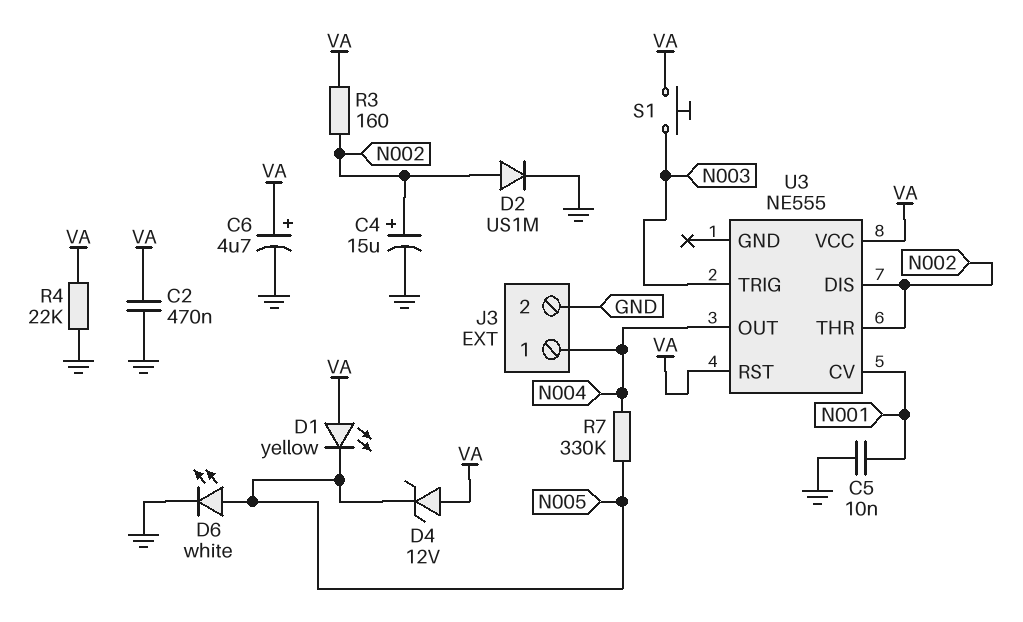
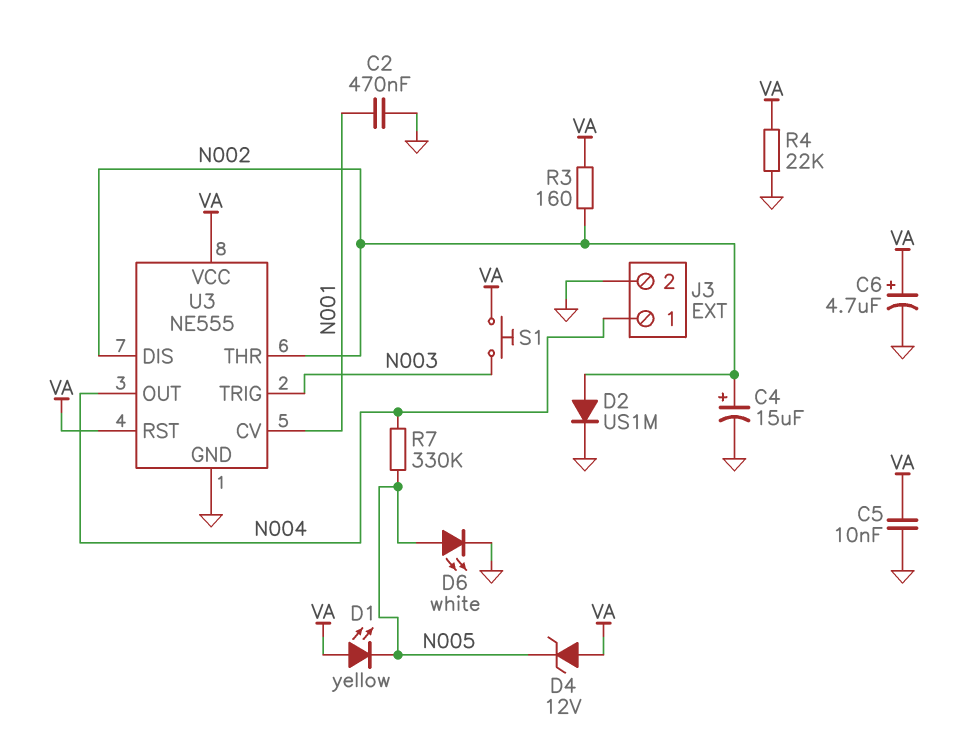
C2: 470nF (GND, VA) -> 470nF (GND, N001)
C5: 10nF (GND, N001) -> 10nF (GND, VA)
U3 pin GND: none -> GND

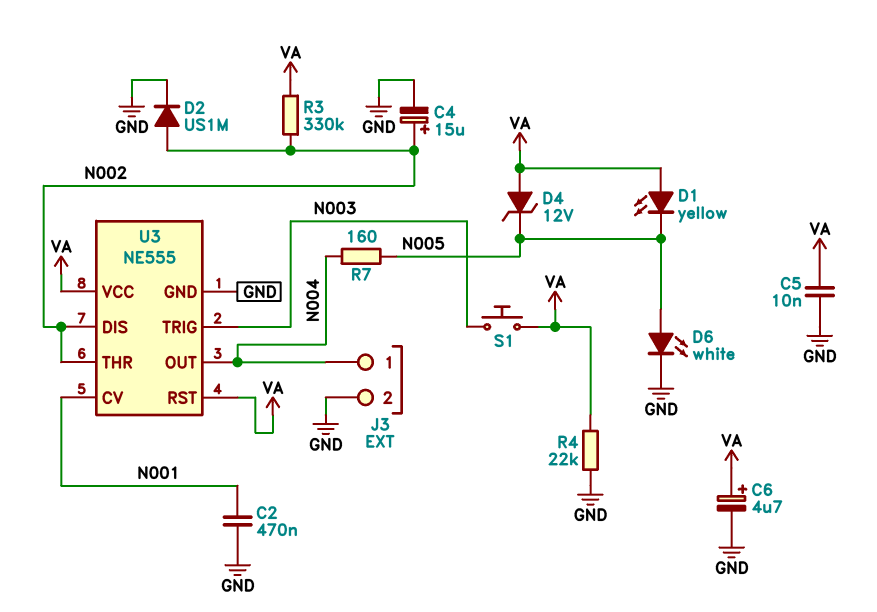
R3: 160 (N002, VA) -> 330k (N002, VA)
R7: 330k (N004, N005) -> 160 (N004, N005)

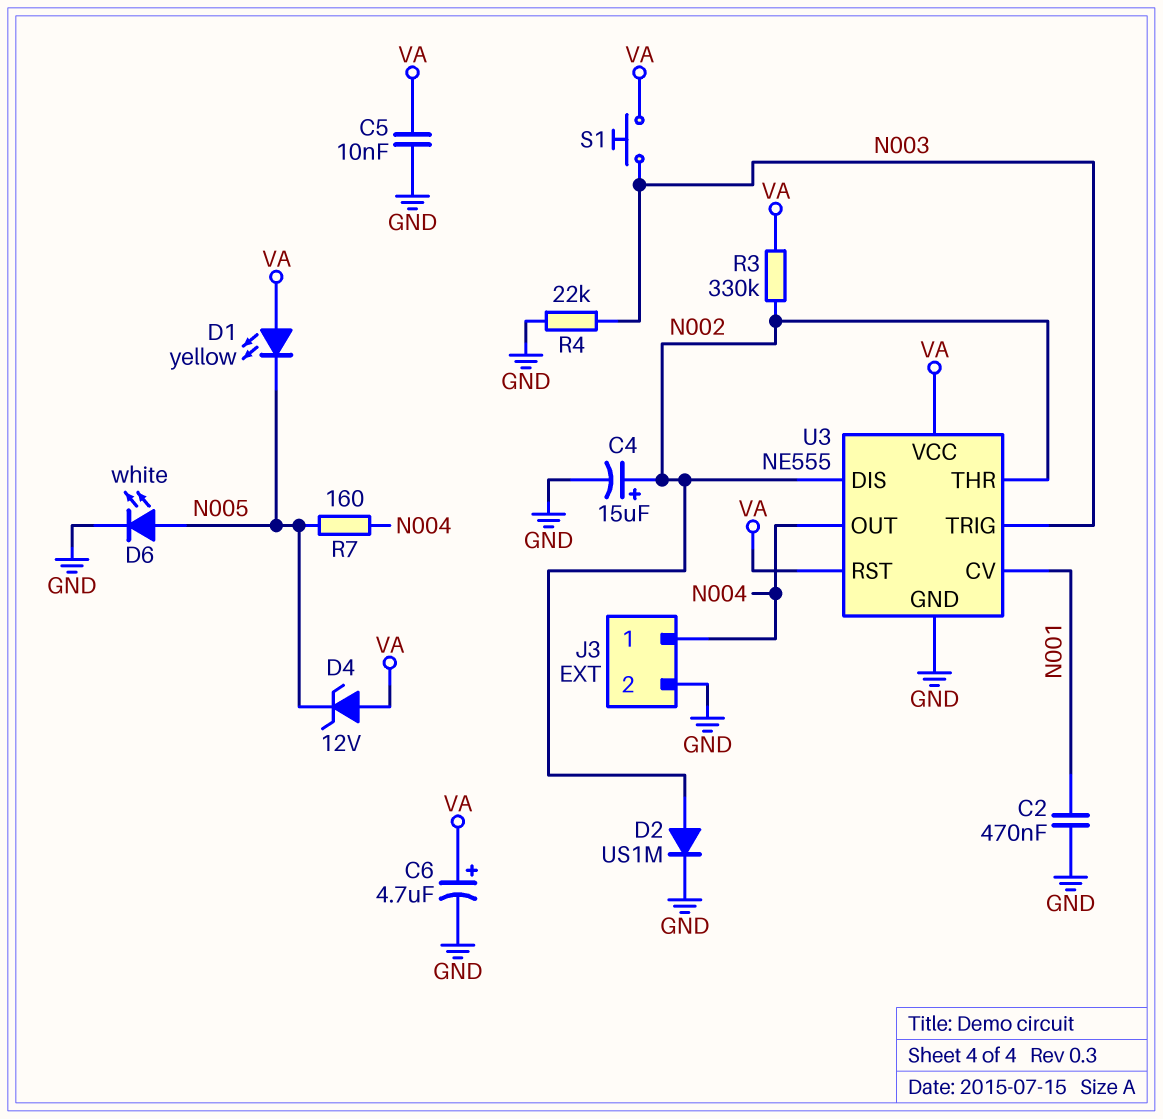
R4: 22k (GND, VA) -> 22k (GND, N003)

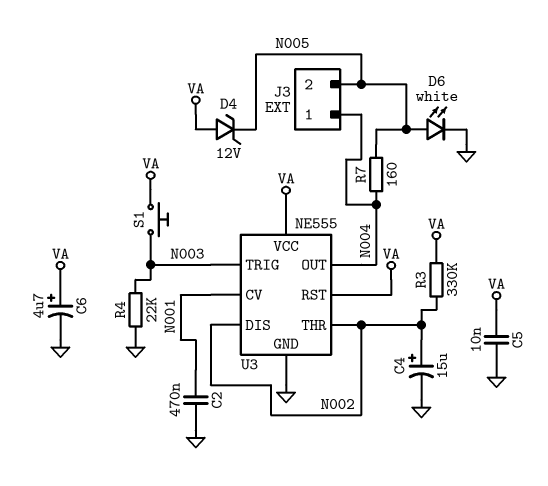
D1: LED yellow (A VA, K N005) -> none
D2: diode US1M (A N002, K GND) -> none
J3 pin 2: GND -> N005

